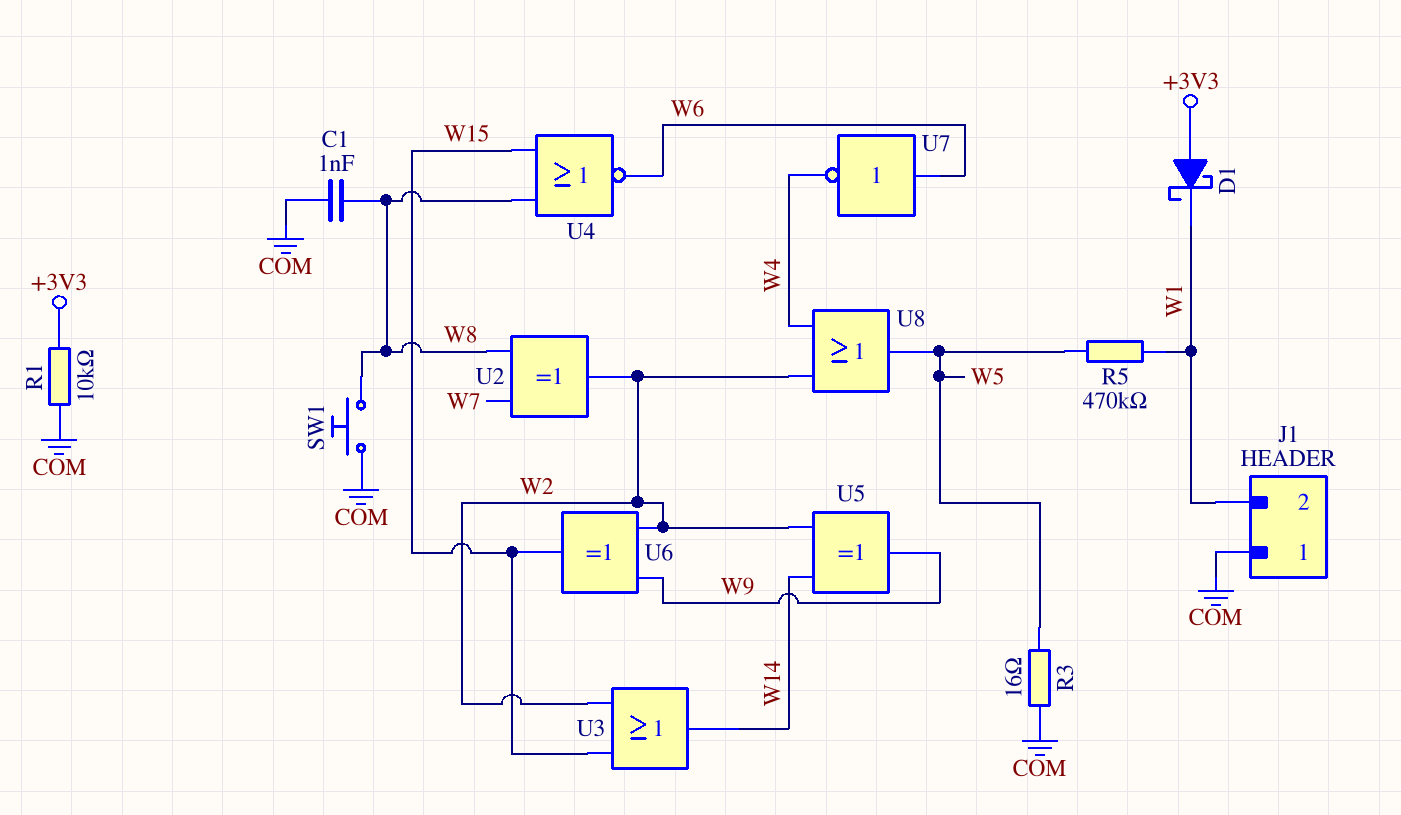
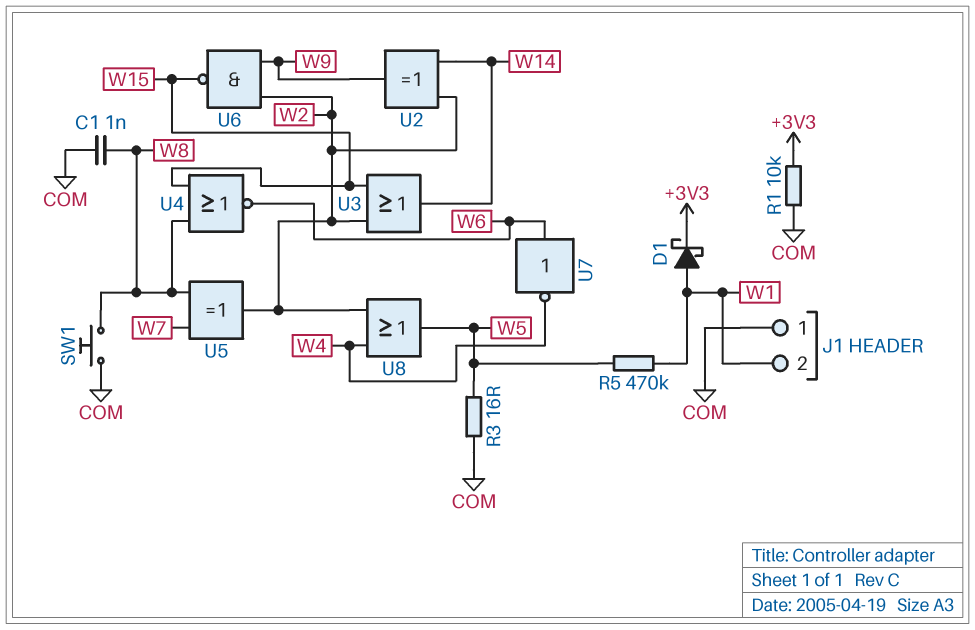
D1: schottky (A +3V3, K W1) -> schottky (A W1, K +3V3)
U2: XOR (in W7, in W8, out W2) -> XOR (in W2, in W14, out W9)
U5: XOR (in W2, in W14, out W9) -> XOR (in W7, in W8, out W2)
U6: XOR (in W2, in W9, out W15) -> NAND (in W2, in W9, out W15)

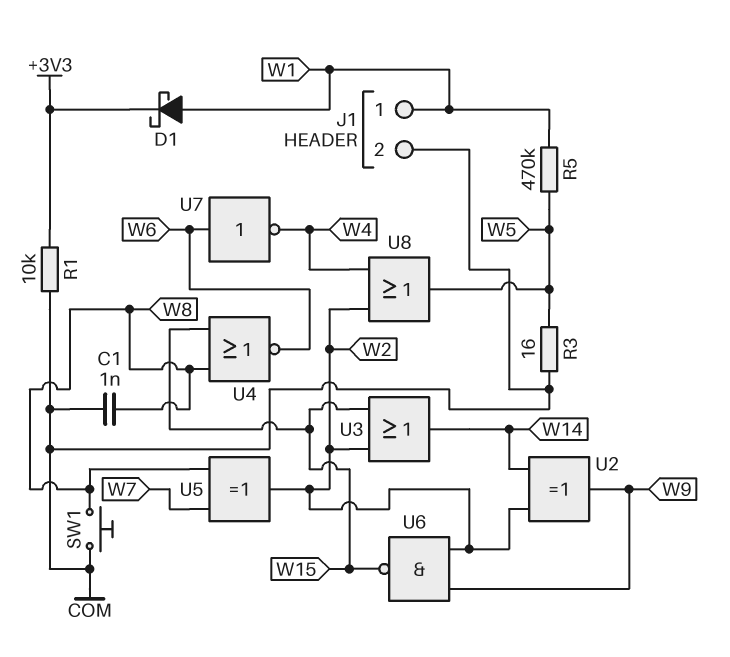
J1 pin 1: COM -> W1
J1 pin 2: W1 -> COM

